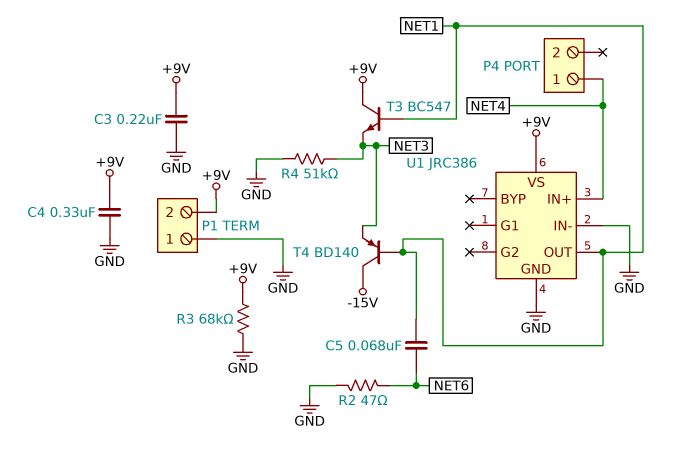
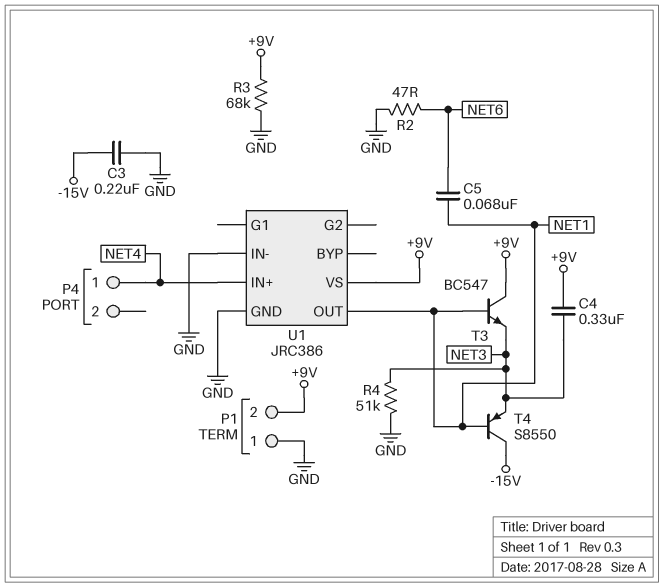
C3: 220nF (+9V, GND) -> 220nF (-15V, GND)
C4: 330nF (+9V, GND) -> 330nF (+9V, NET3)
T4: PNP BD140 (B NET1, C -15V, E NET3) -> PNP S8550 (B NET1, C -15V, E NET3)

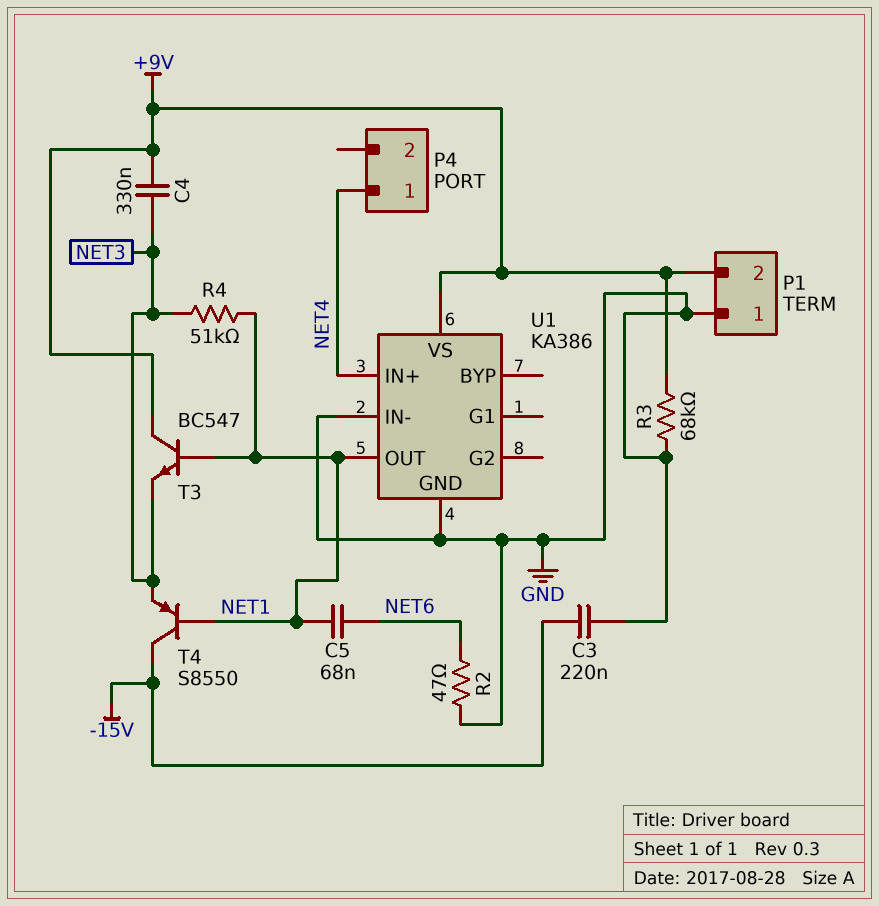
R4: 51k (GND, NET3) -> 51k (NET1, NET3)
U1: JRC386 -> KA386

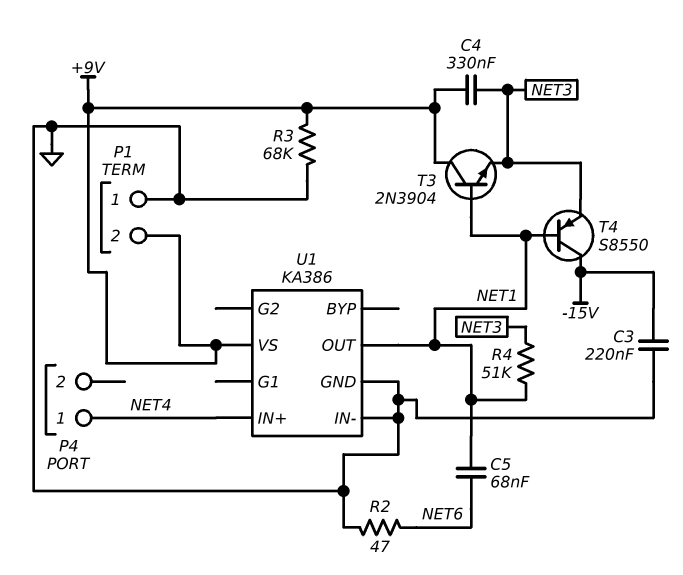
T3: NPN BC547 (B NET1, C +9V, E NET3) -> NPN 2N3904 (B NET1, C +9V, E NET3)

